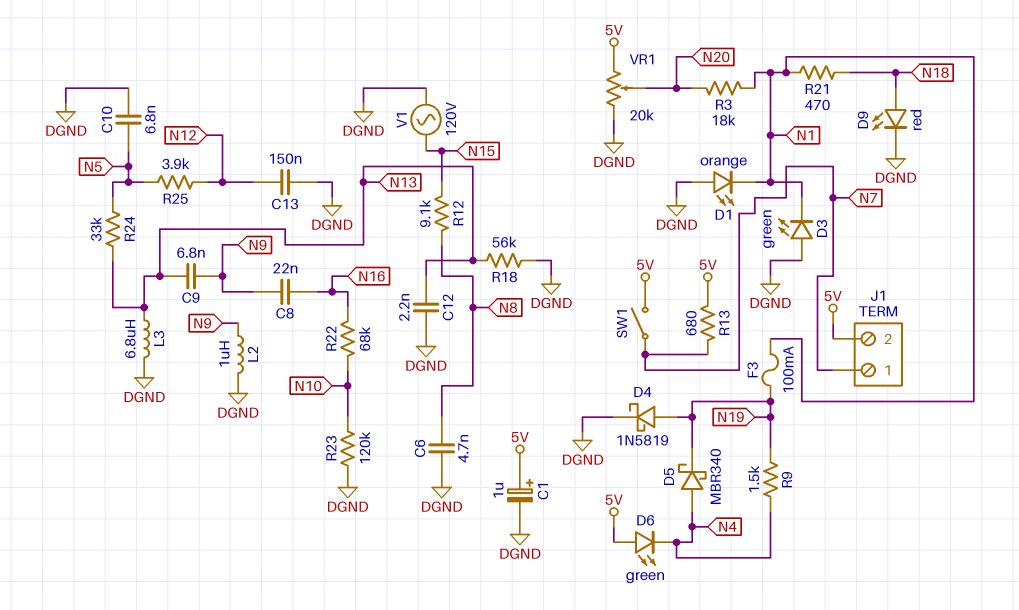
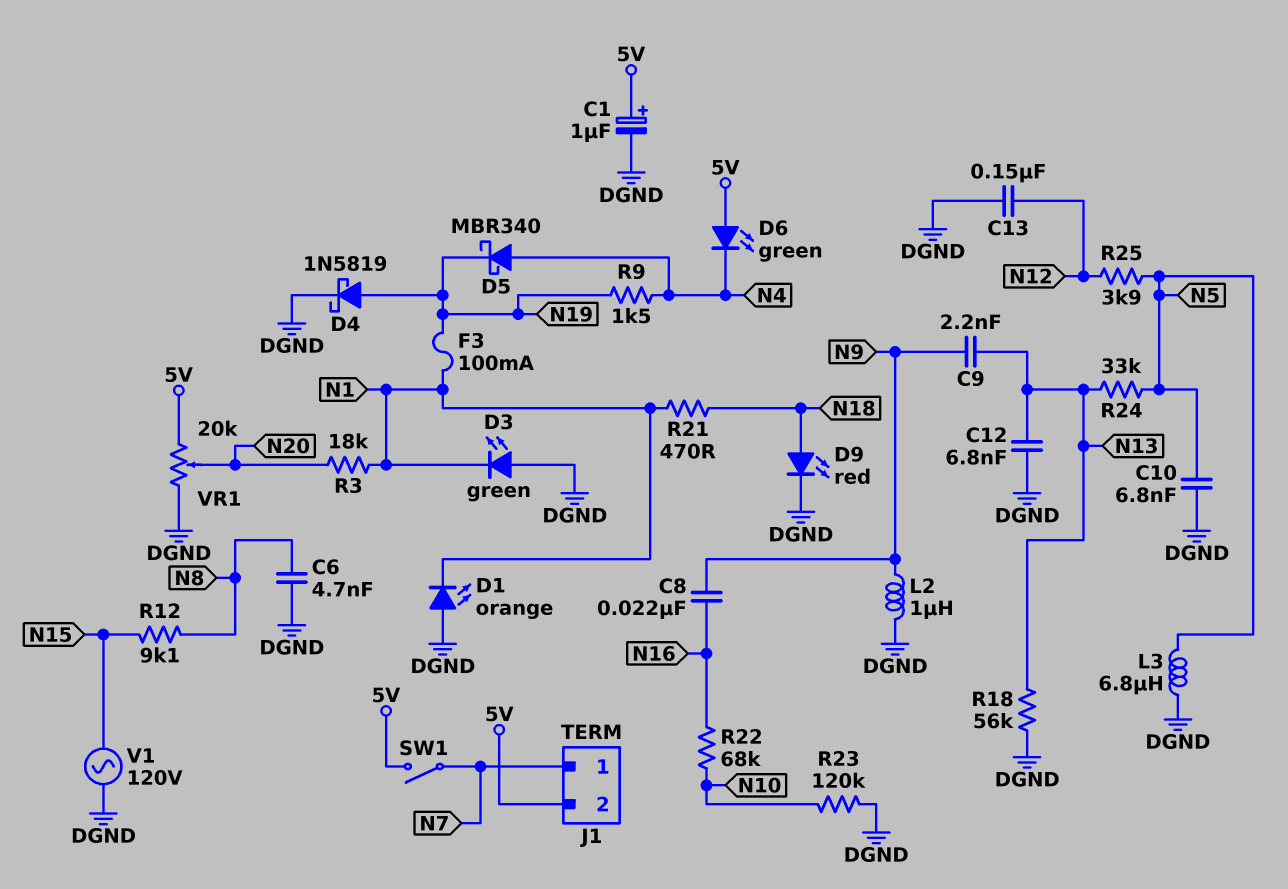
C9: 6.8nF (N9, N13) -> 2.2nF (N9, N13)
C12: 2.2nF (DGND, N13) -> 6.8nF (DGND, N13)
L3: 6.8uH (DGND, N13) -> 6.8uH (DGND, N5)
R13: 680 (5V, N7) -> none

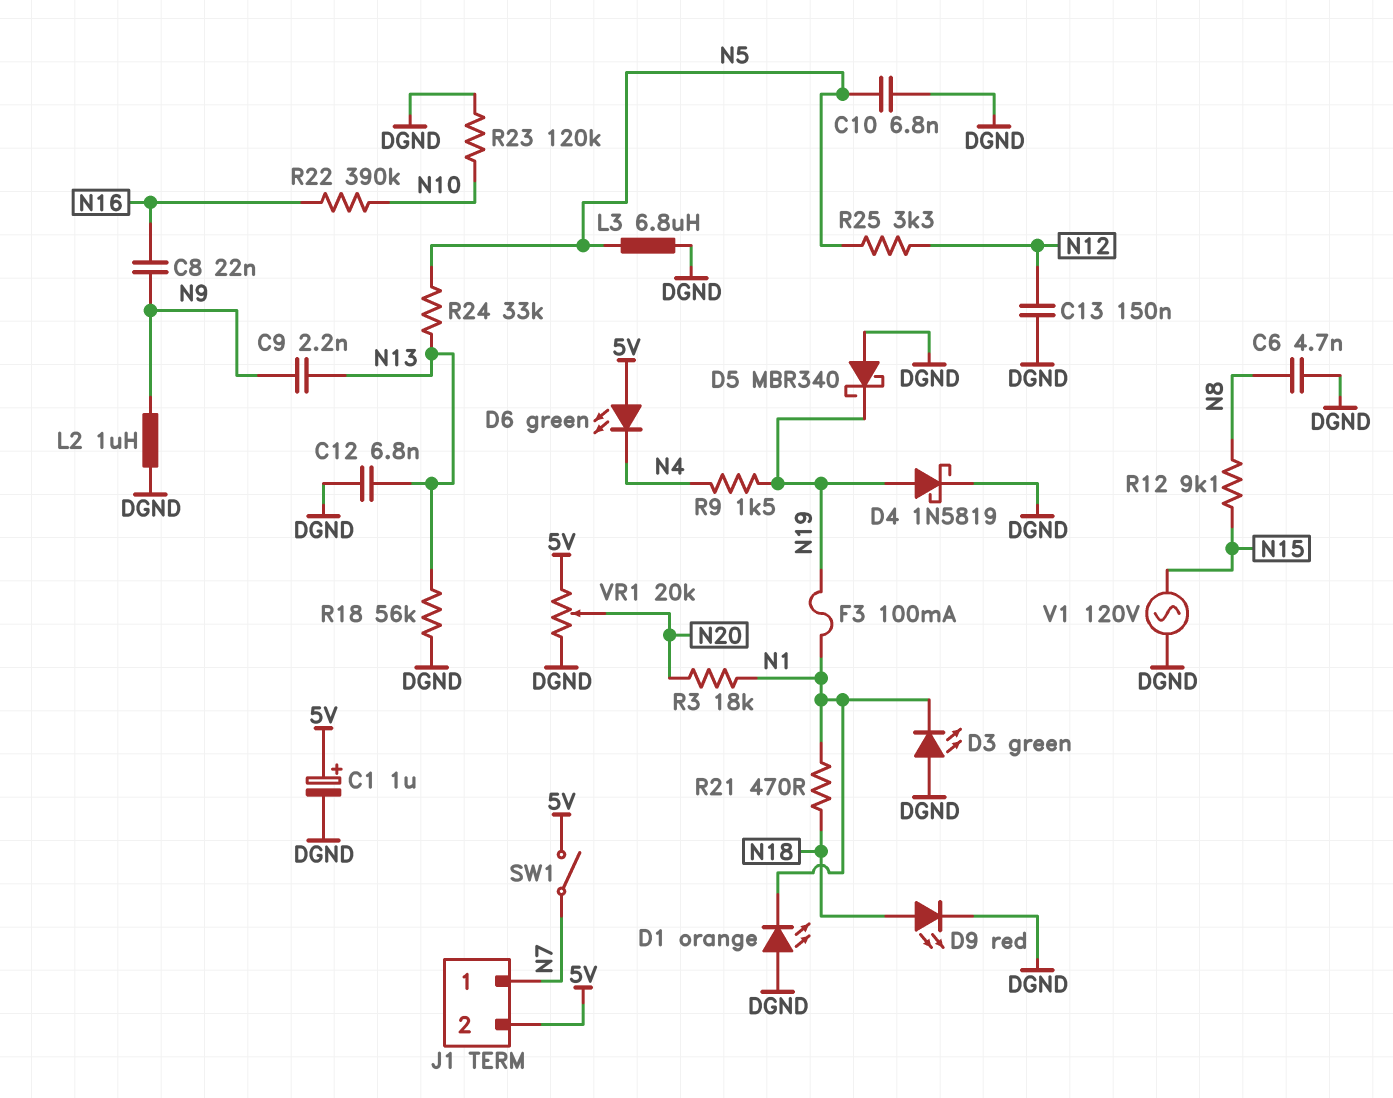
D5: schottky MBR340 (A N4, K N19) -> schottky MBR340 (A DGND, K N19)
R22: 68k (N10, N16) -> 390k (N10, N16)
R25: 3.9k (N5, N12) -> 3.3k (N5, N12)

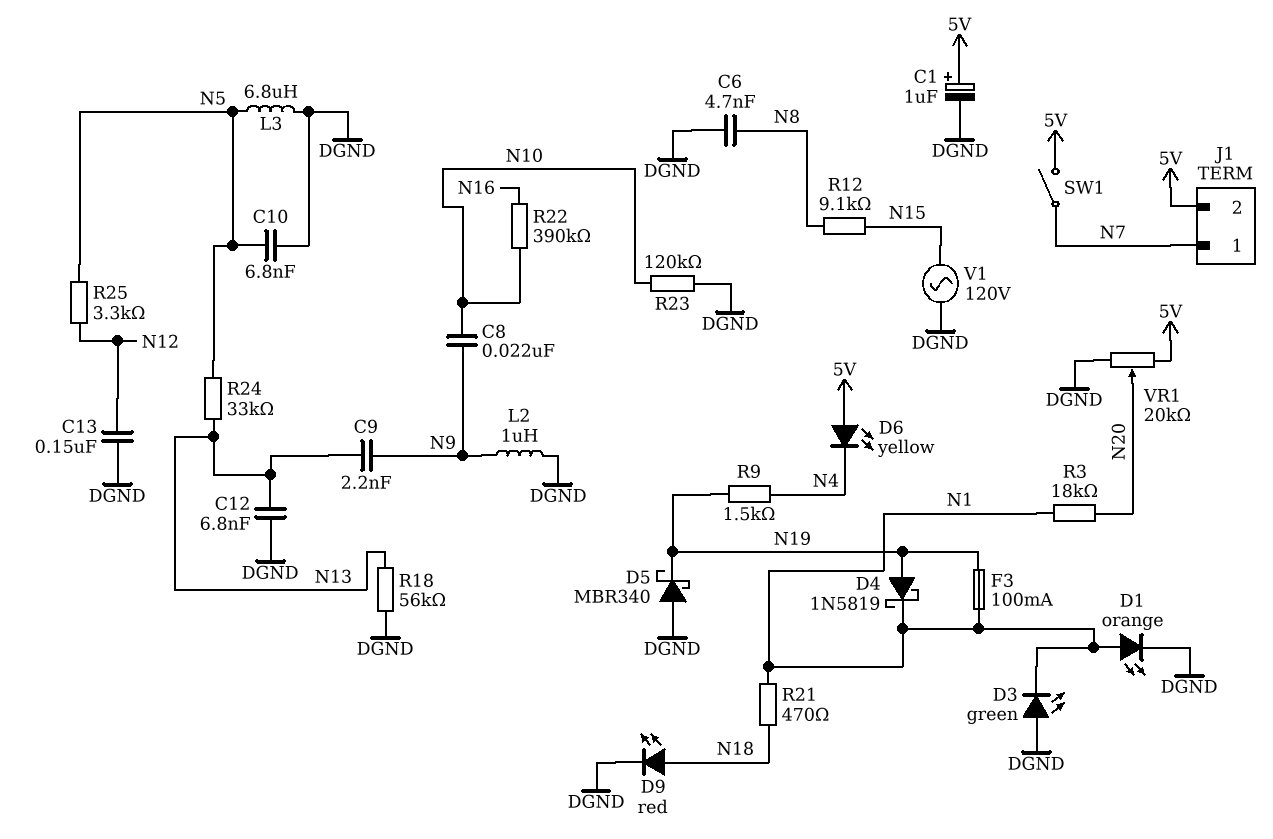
C8: 22nF (N9, N16) -> 22nF (N9, N10)
D1: LED orange (A DGND, K N1) -> LED orange (A N1, K DGND)
D4: schottky 1N5819 (A N19, K DGND) -> schottky 1N5819 (A N19, K N1)
D6: LED green (A 5V, K N4) -> LED yellow (A 5V, K N4)

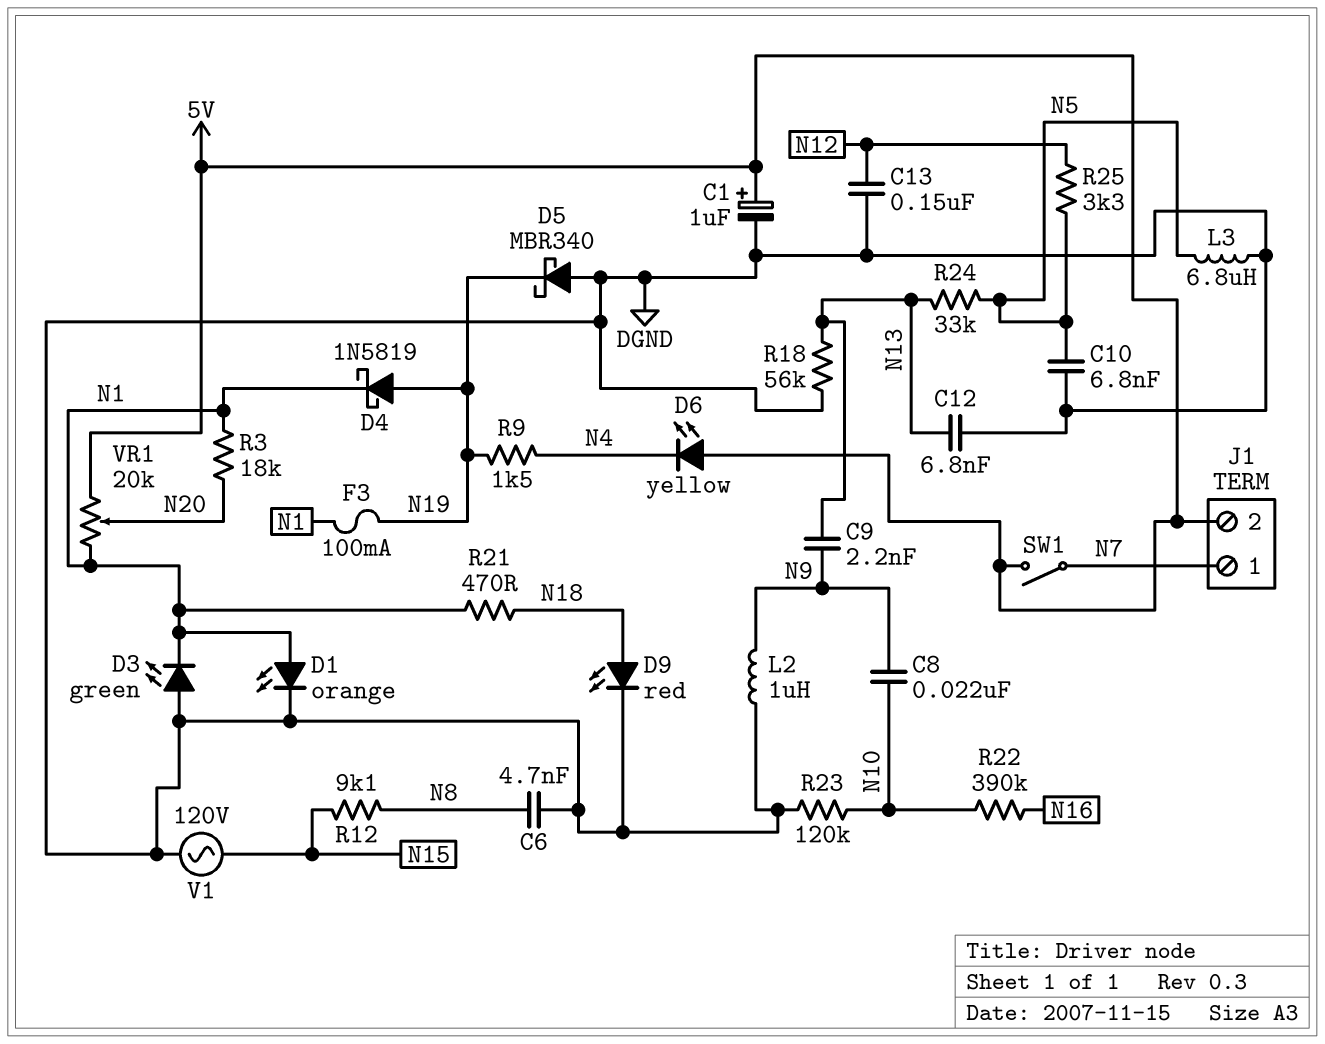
VR1: 20k (5V, DGND, wiper N20) -> 20k (5V, N1, wiper N20)

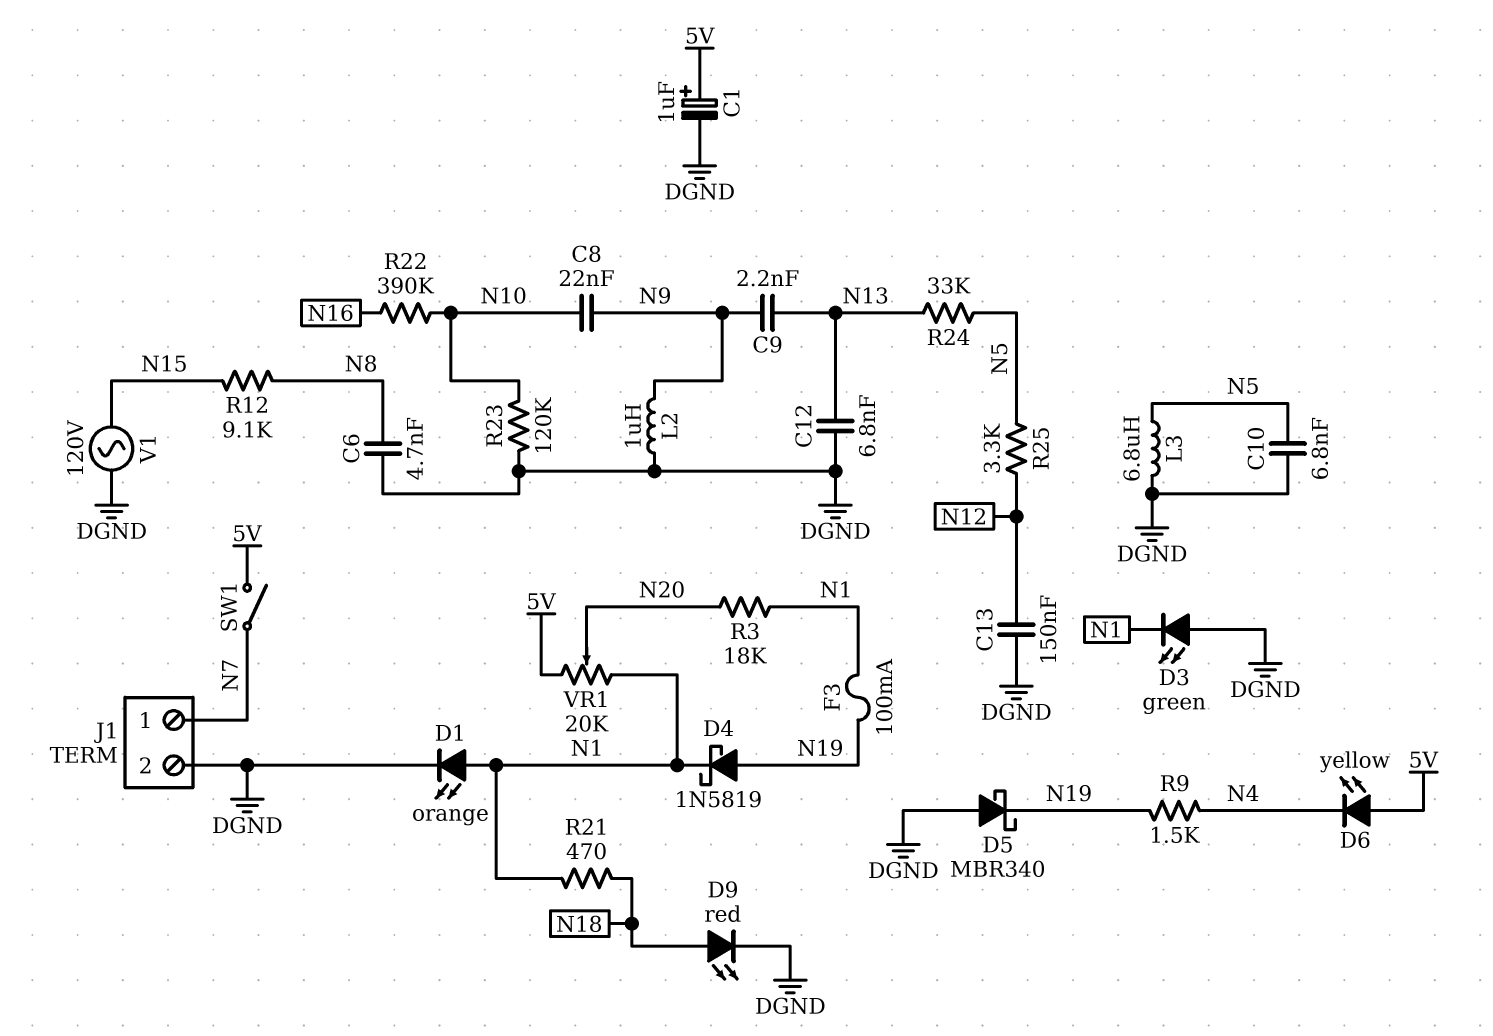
J1 pin 2: 5V -> DGND
R18: 56k (DGND, N13) -> none

